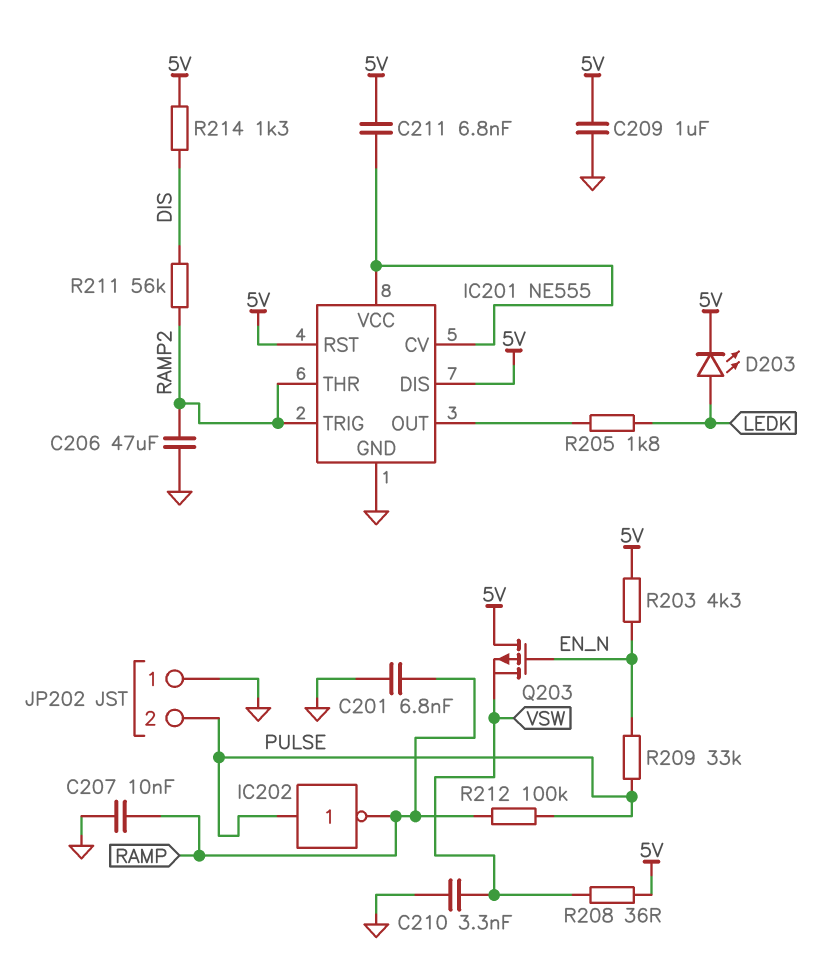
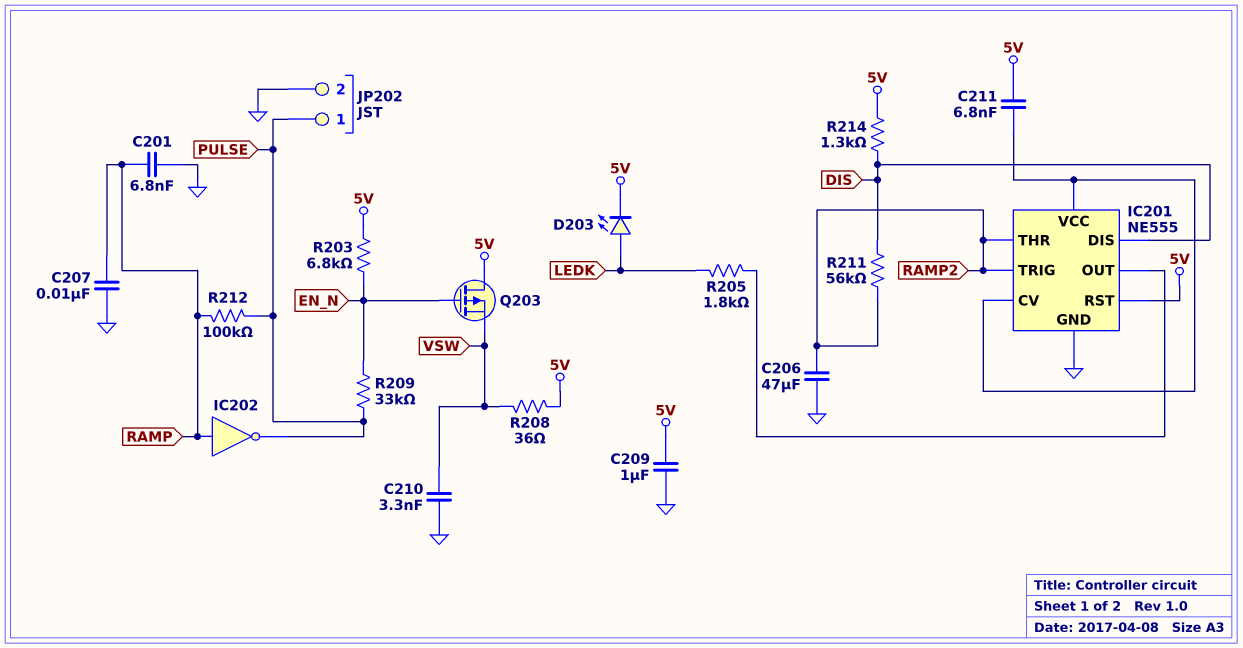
IC201 pin DIS: 5V -> DIS
IC202: NOT (in PULSE, out RAMP) -> NOT (in RAMP, out PULSE)
JP202 pin 1: GND -> PULSE
JP202 pin 2: PULSE -> GND
R203: 4.3k (5V, EN_N) -> 6.8k (5V, EN_N)

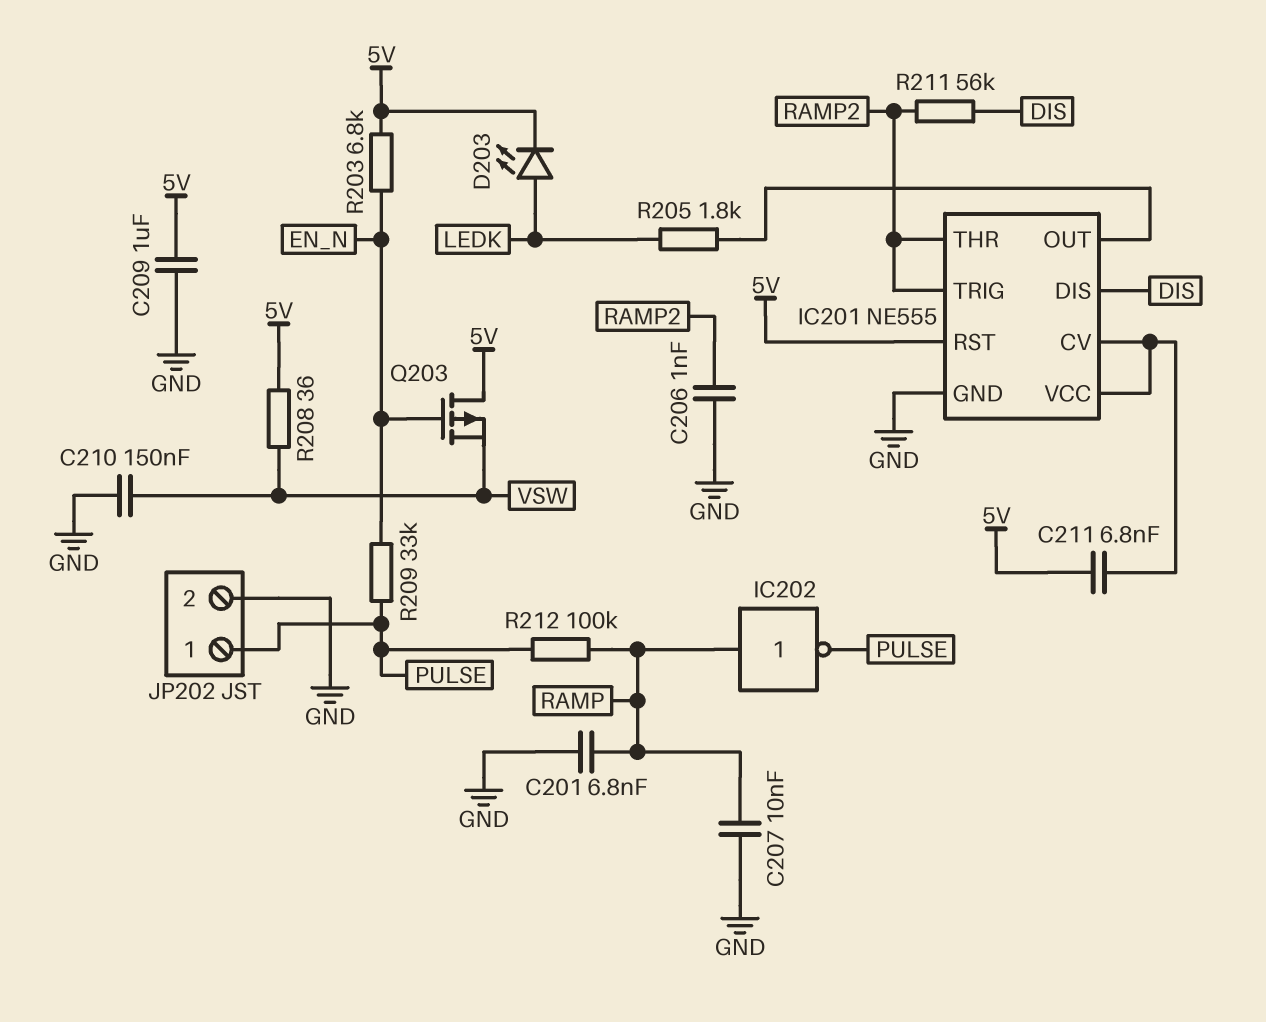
C206: 47uF (GND, RAMP2) -> 1nF (GND, RAMP2)
C210: 3.3nF (GND, VSW) -> 150nF (GND, VSW)
R214: 1.3k (5V, DIS) -> none

